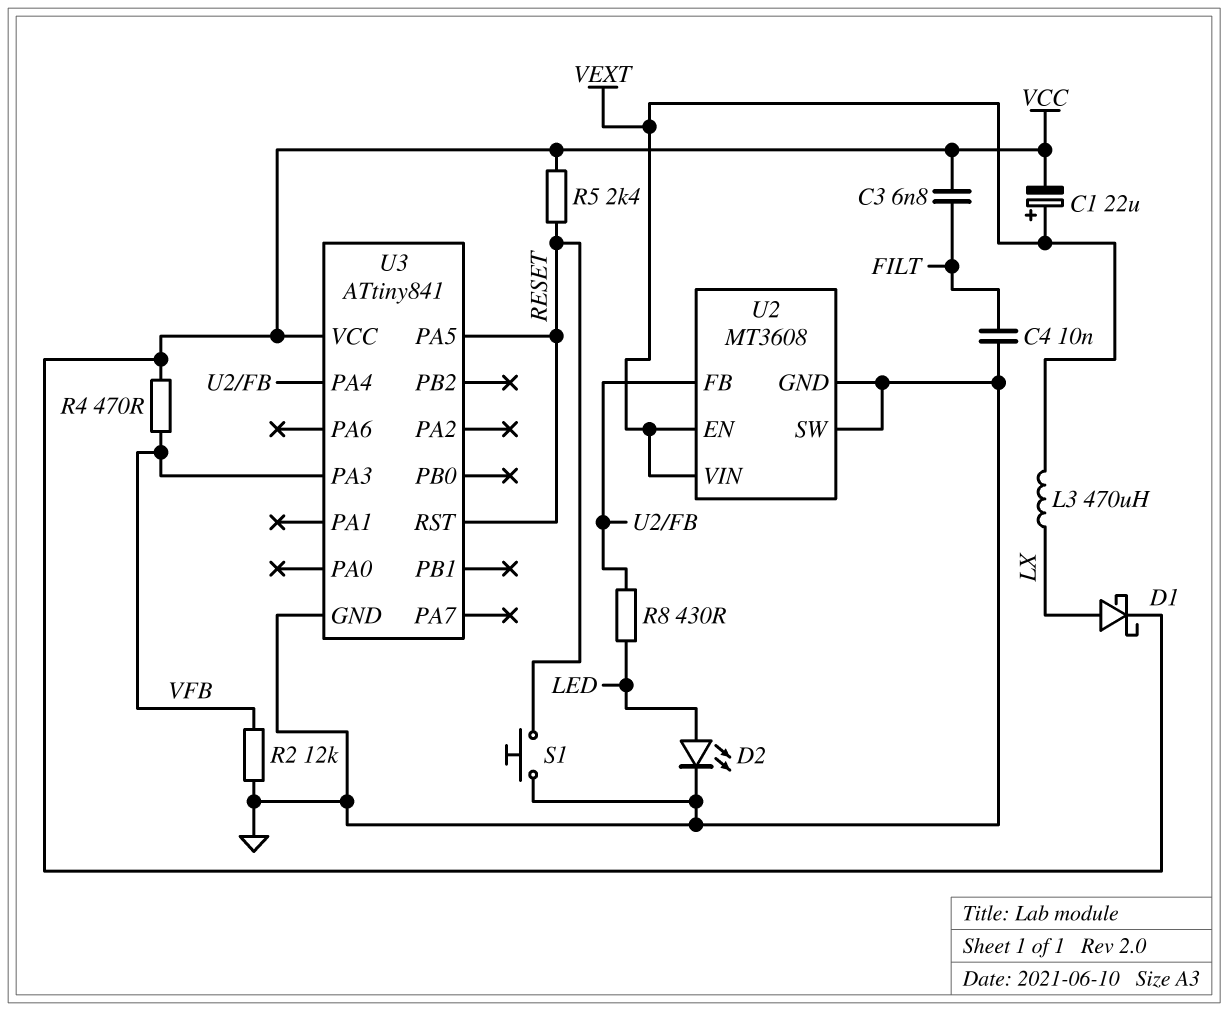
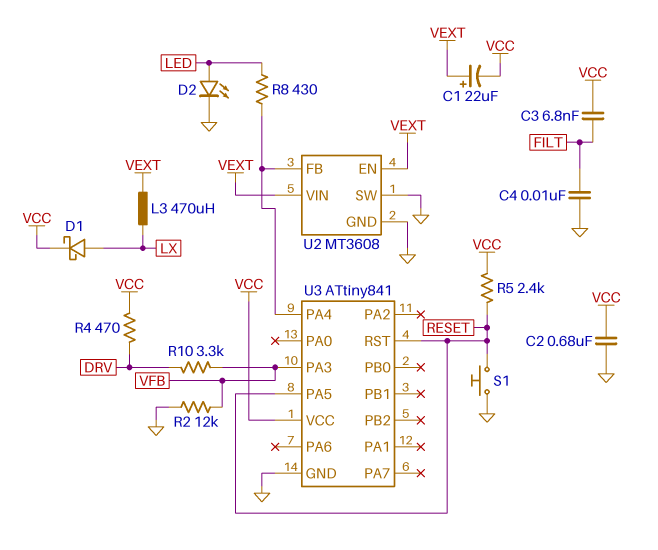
C2: none -> 680nF (GND, VCC)
R4: 470 (VCC, VFB) -> 470 (DRV, VCC)
R10: none -> 3.3k (DRV, VFB)

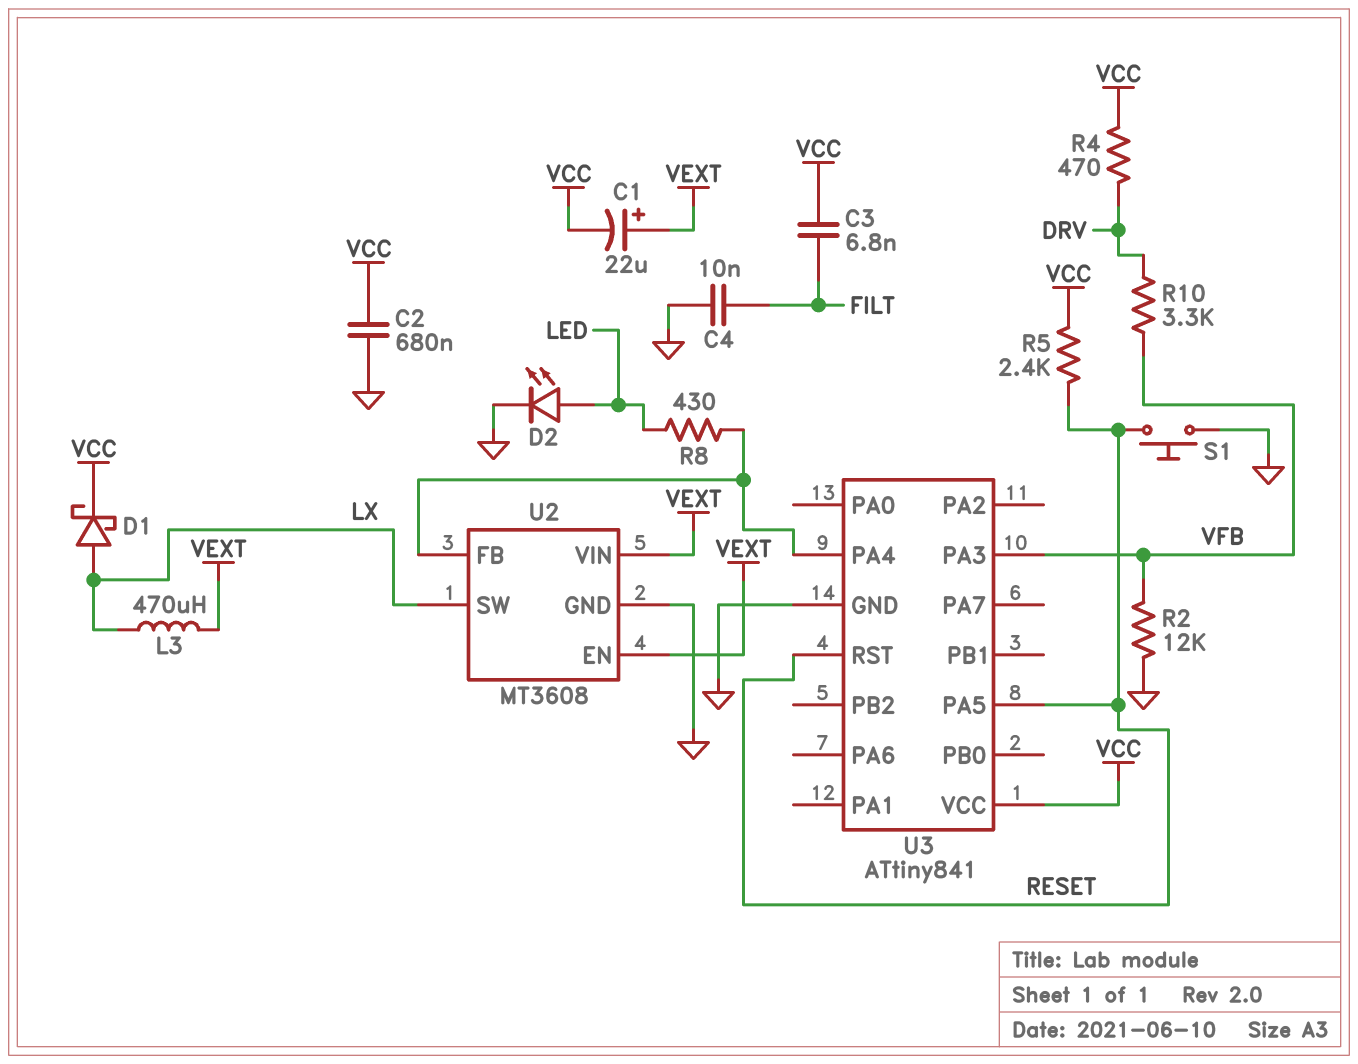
U2 pin SW: GND -> LX

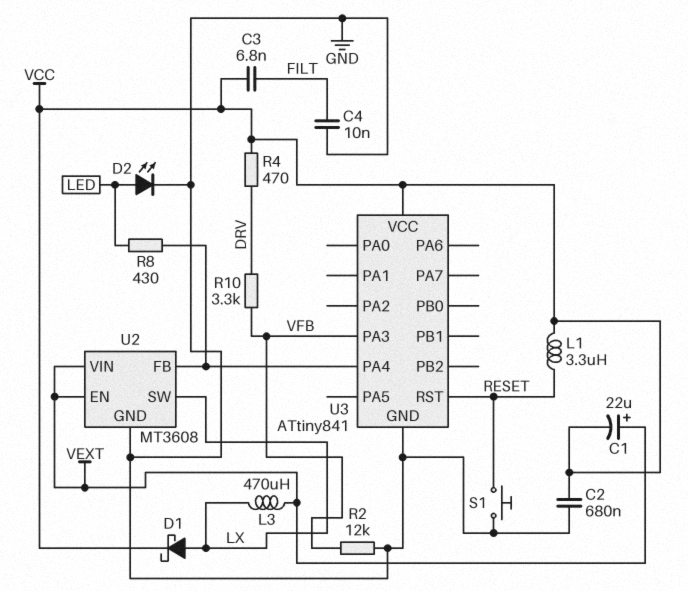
L1: none -> 3.3uH (RESET, VCC)
R5: 2.4k (RESET, VCC) -> none
U3 pin PA5: RESET -> none

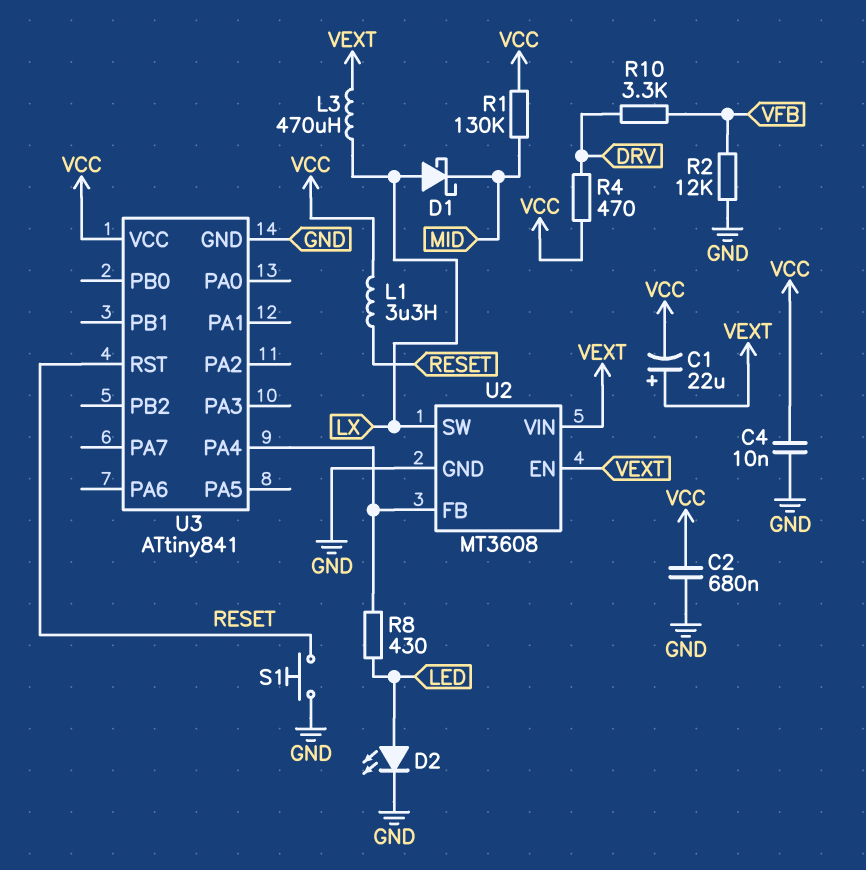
C3: 6.8nF (FILT, VCC) -> none
C4: 10nF (FILT, GND) -> 10nF (GND, VCC)
D1: schottky (A LX, K VCC) -> schottky (A LX, K MID)
R1: none -> 130k (MID, VCC)
U3 pin PA3: VFB -> none

